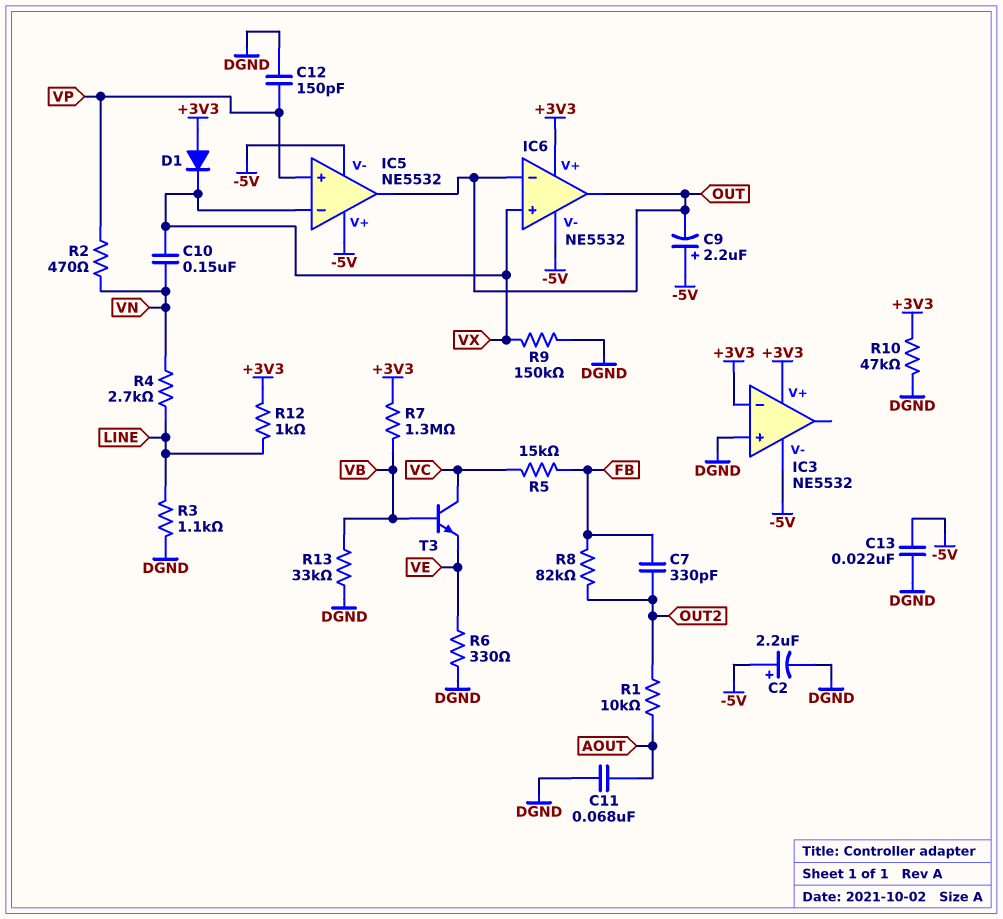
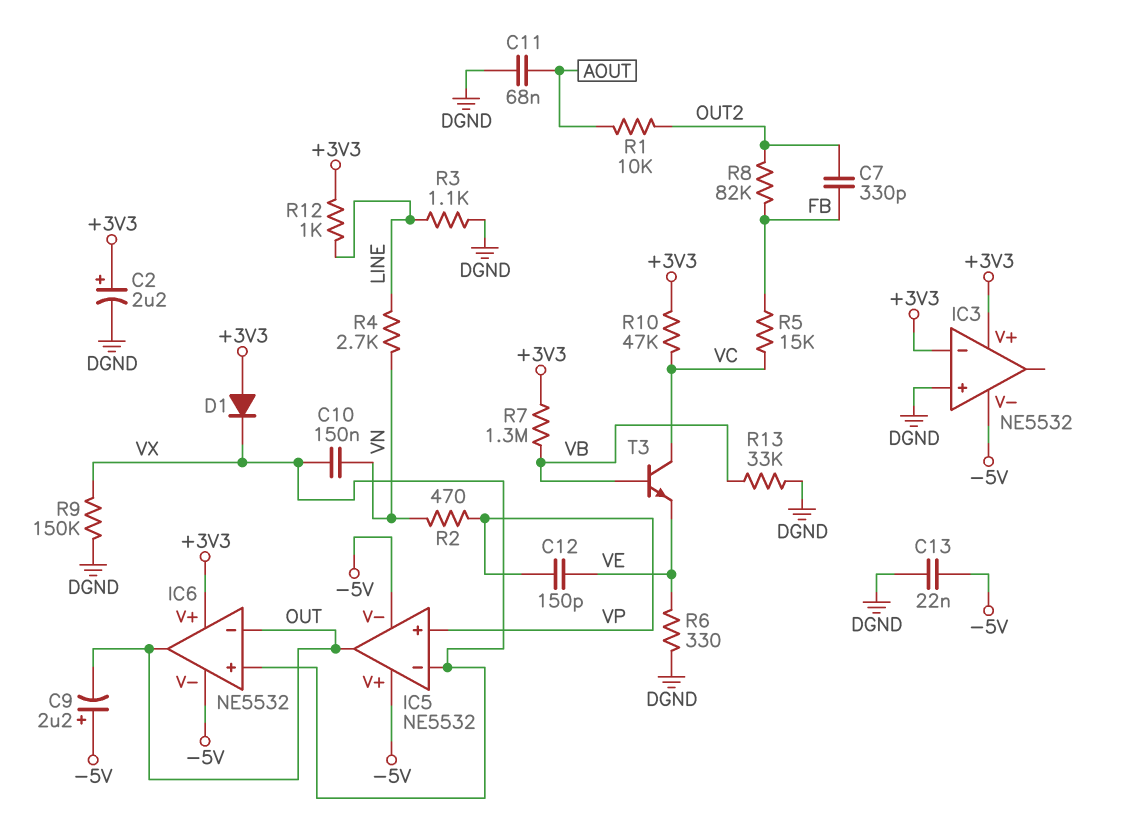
C2: 2.2uF (plus -5V, minus DGND) -> 2.2uF (plus +3V3, minus DGND)
C12: 150pF (DGND, VP) -> 150pF (VE, VP)
R10: 47k (+3V3, DGND) -> 47k (+3V3, VC)

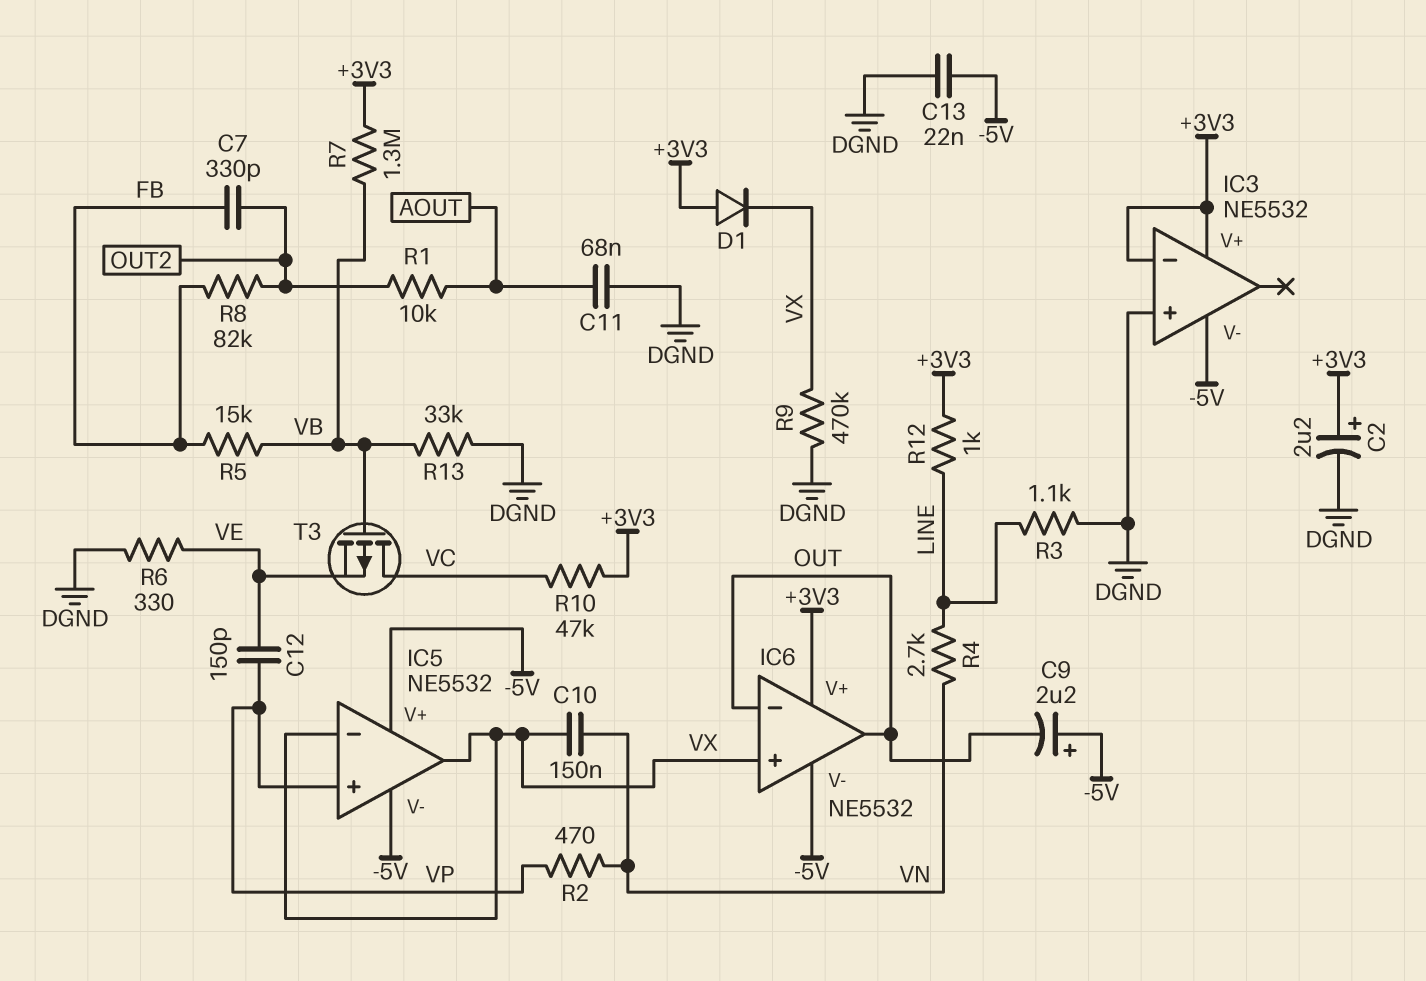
IC5 pin out: OUT -> VX
R5: 15k (FB, VC) -> 15k (FB, VB)
R9: 150k (DGND, VX) -> 470k (DGND, VX)
T3: NPN (B VB, C VC, E VE) -> PMOS (G VB, D VC, S VE)

